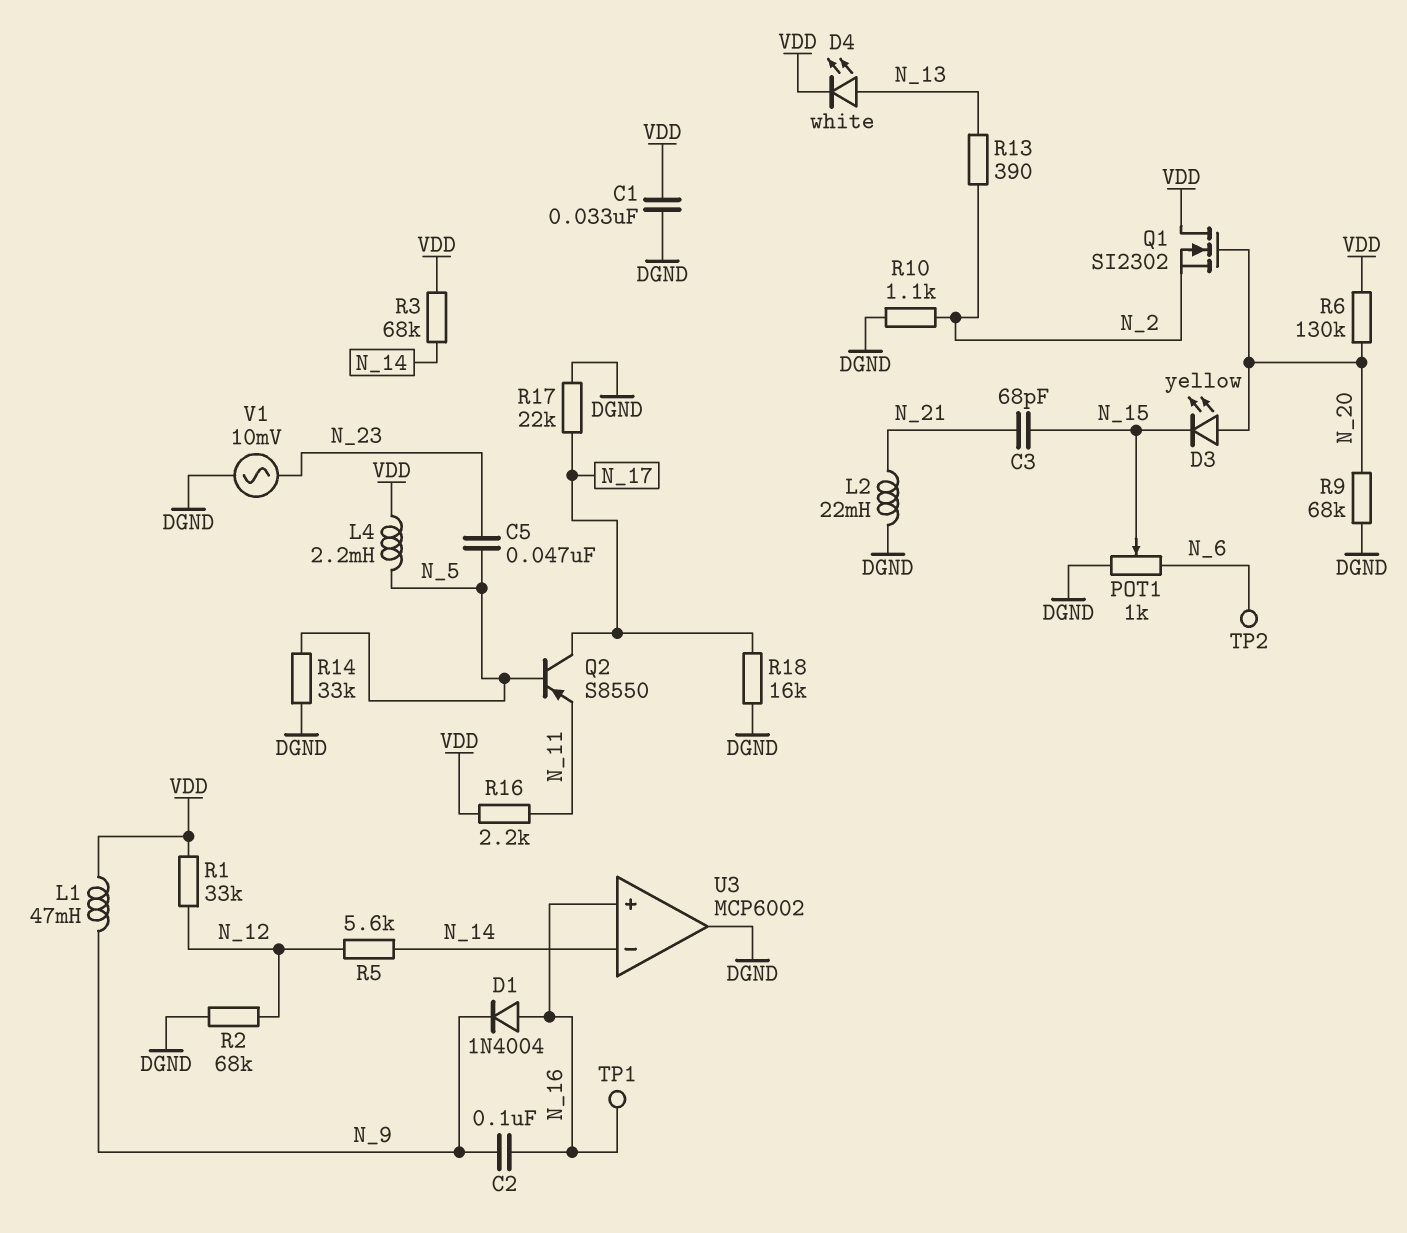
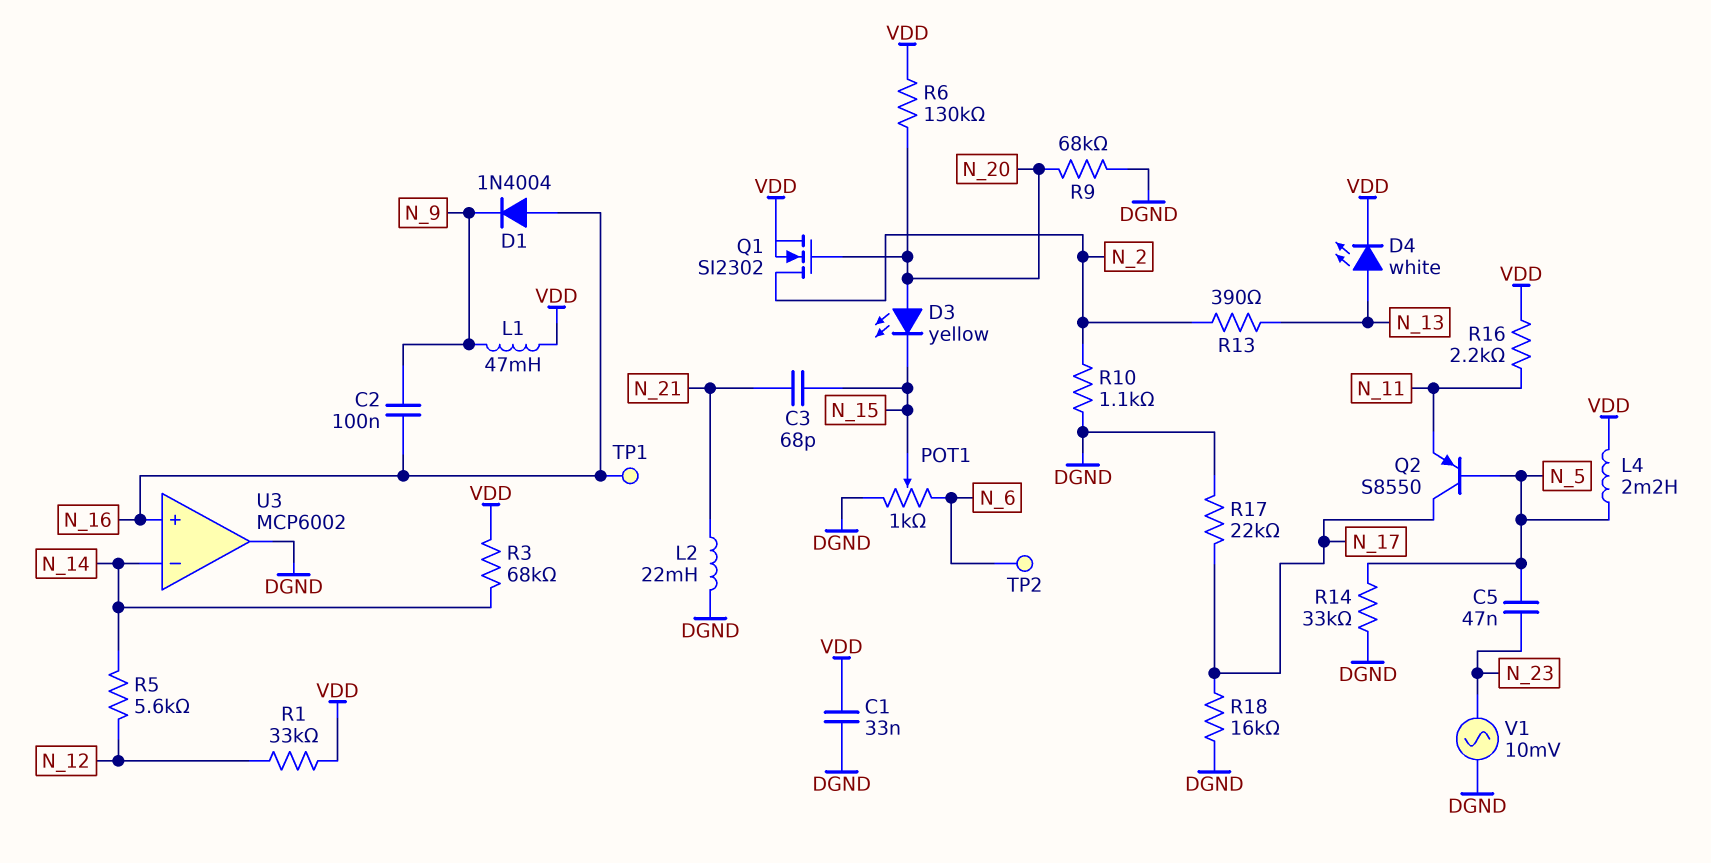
Q1: NMOS SI2302 (G N_20, D VDD, S N_2) -> NMOS SI2302 (G N_20, D N_2, S VDD)
R2: 68k (DGND, N_12) -> none

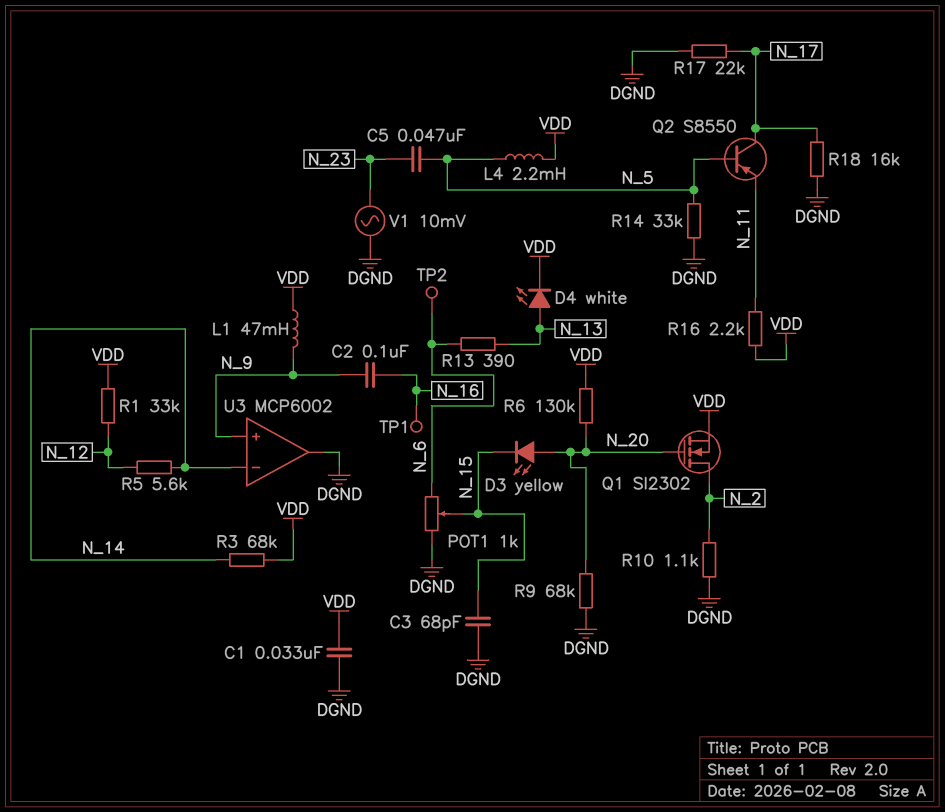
C3: 68pF (N_15, N_21) -> 68pF (DGND, N_15)
D1: diode 1N4004 (A N_16, K N_9) -> none
L2: 22mH (DGND, N_21) -> none
R13: 390 (N_2, N_13) -> 390 (N_6, N_13)
U3 pin in+: N_16 -> N_9

